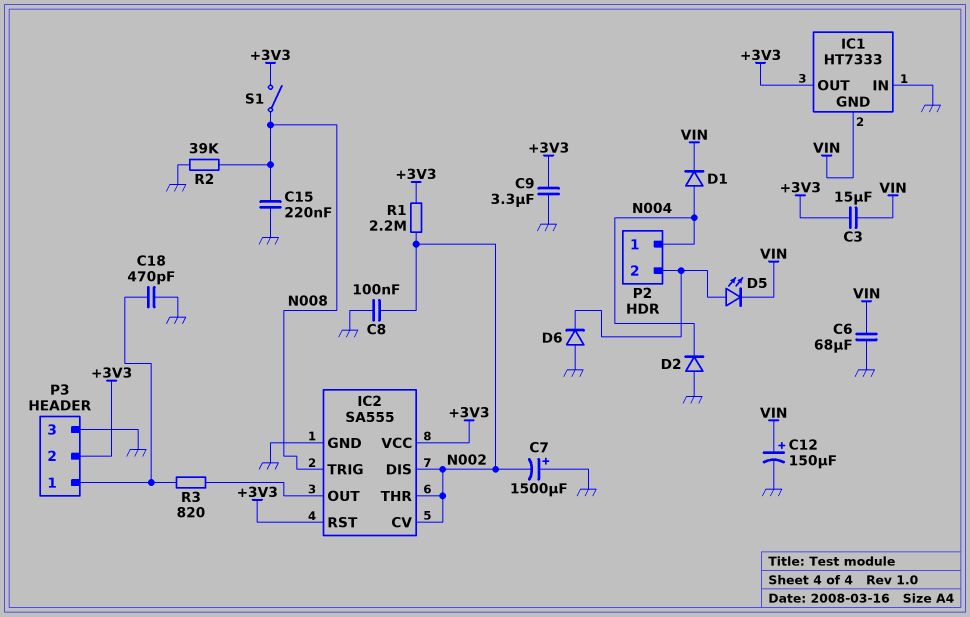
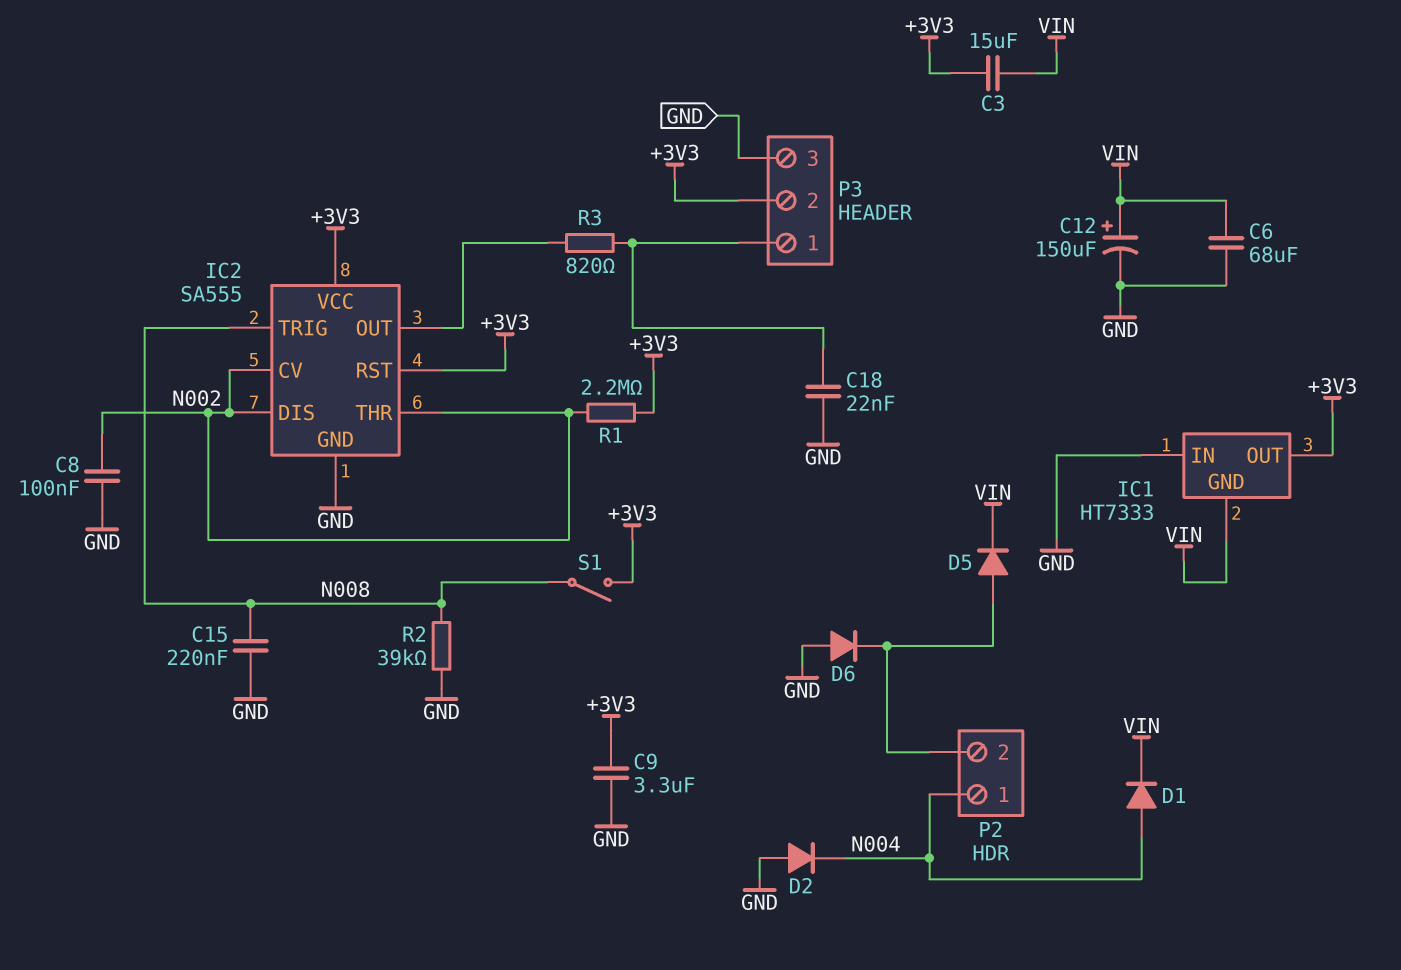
C7: 1500uF (plus GND, minus N002) -> none
C18: 470pF (GND, P3/1) -> 22nF (GND, P3/1)
D5: LED (A P2/2, K VIN) -> diode (A P2/2, K VIN)

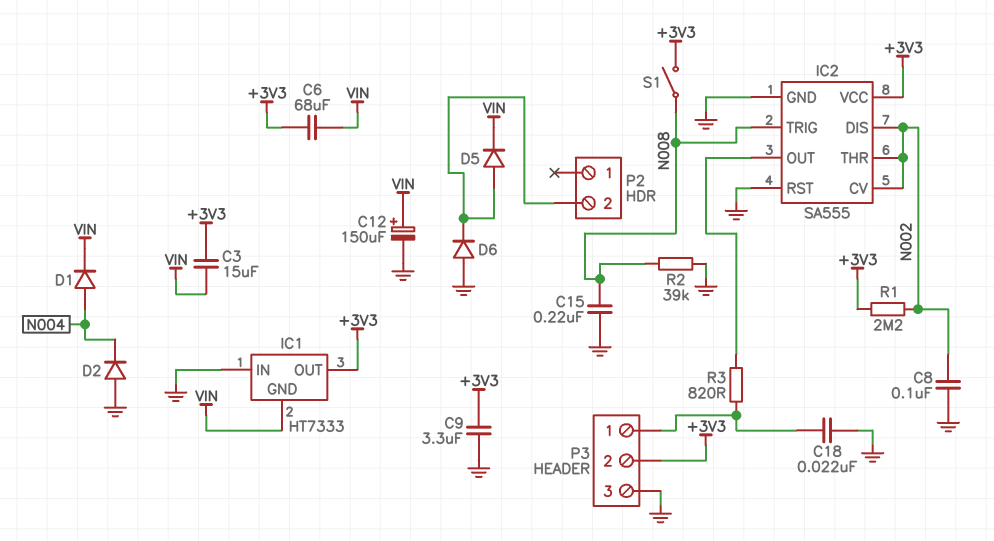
C6: 68uF (GND, VIN) -> 68uF (+3V3, VIN)
IC2 pin RST: +3V3 -> GND
P2 pin 1: N004 -> none

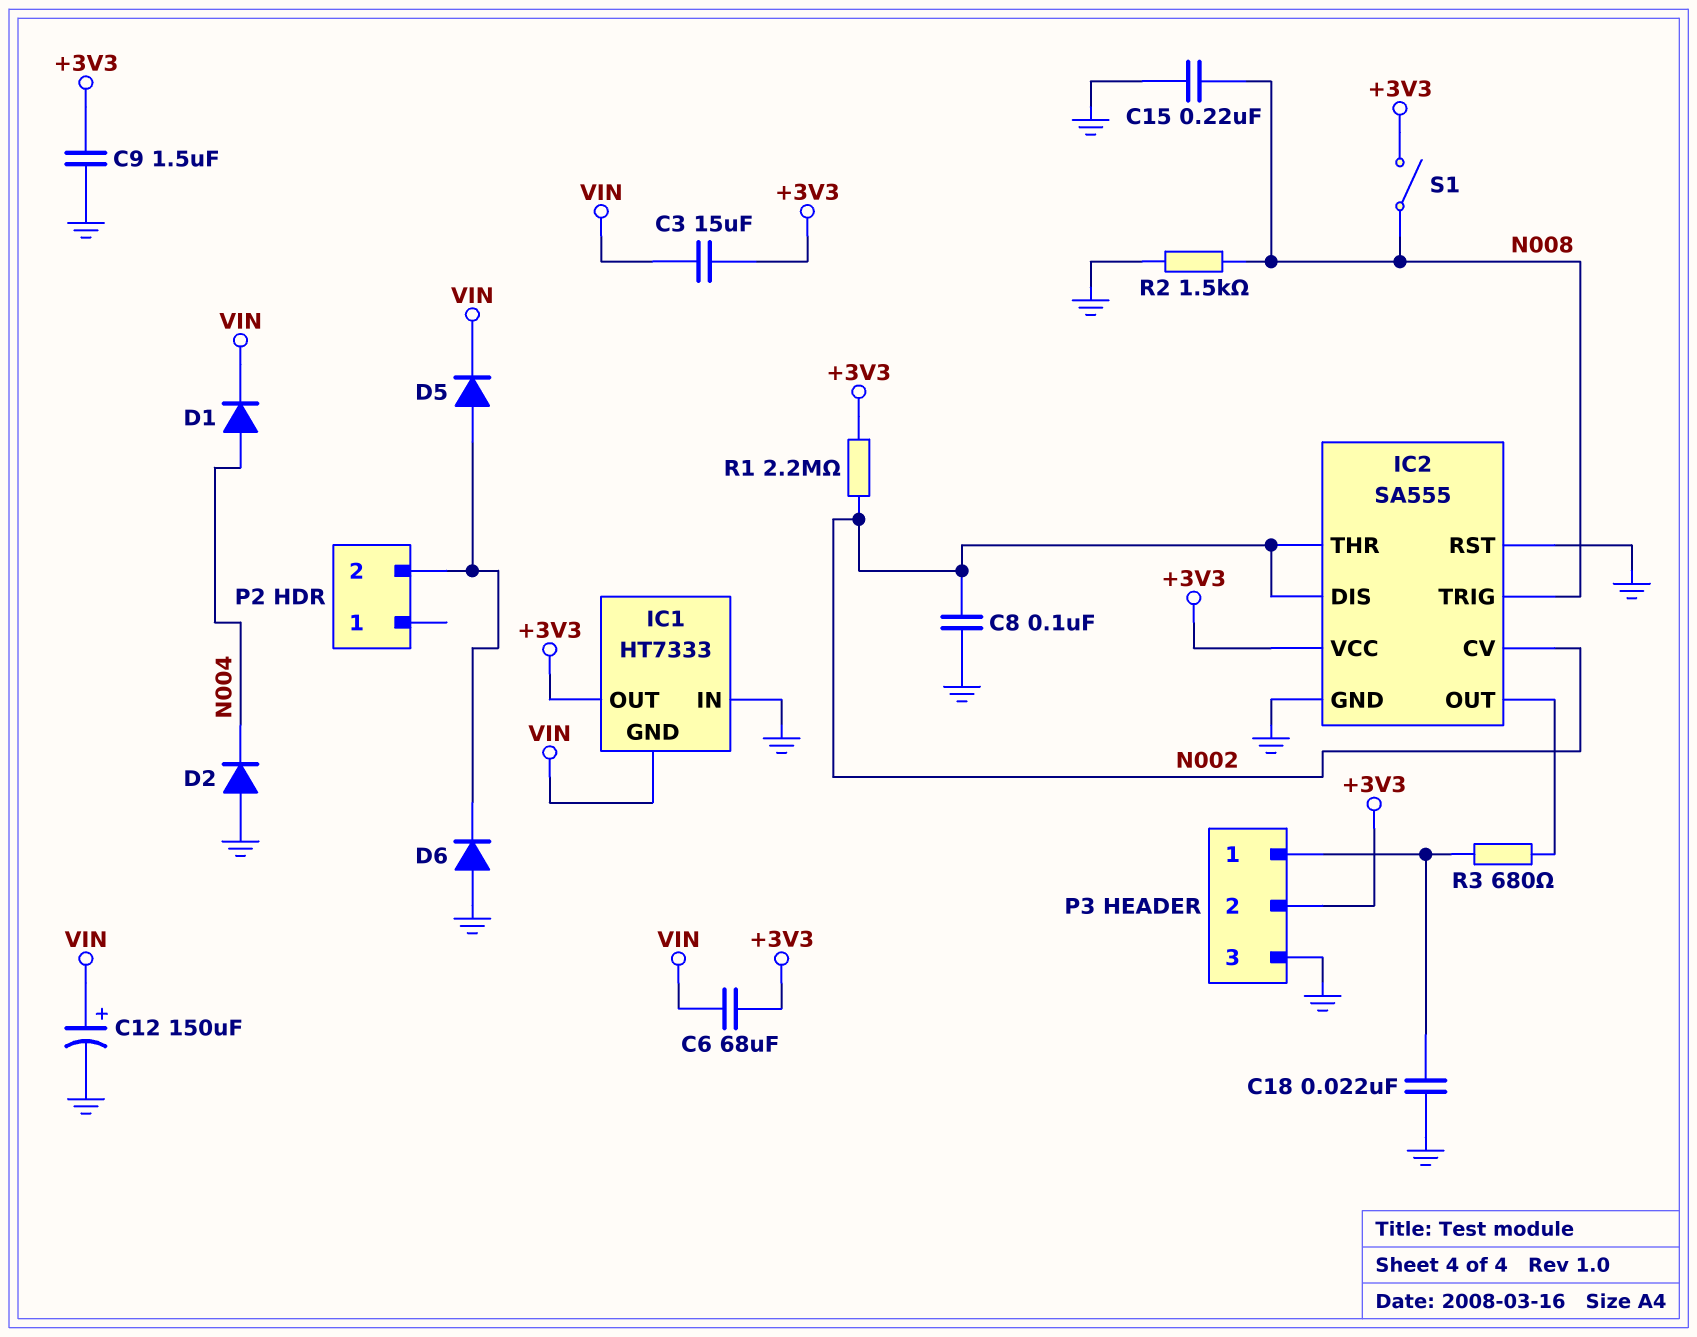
C9: 3.3uF (+3V3, GND) -> 1.5uF (+3V3, GND)
R2: 39k (GND, N008) -> 1.5k (GND, N008)
R3: 820 (IC2/OUT, P3/1) -> 680 (IC2/OUT, P3/1)

